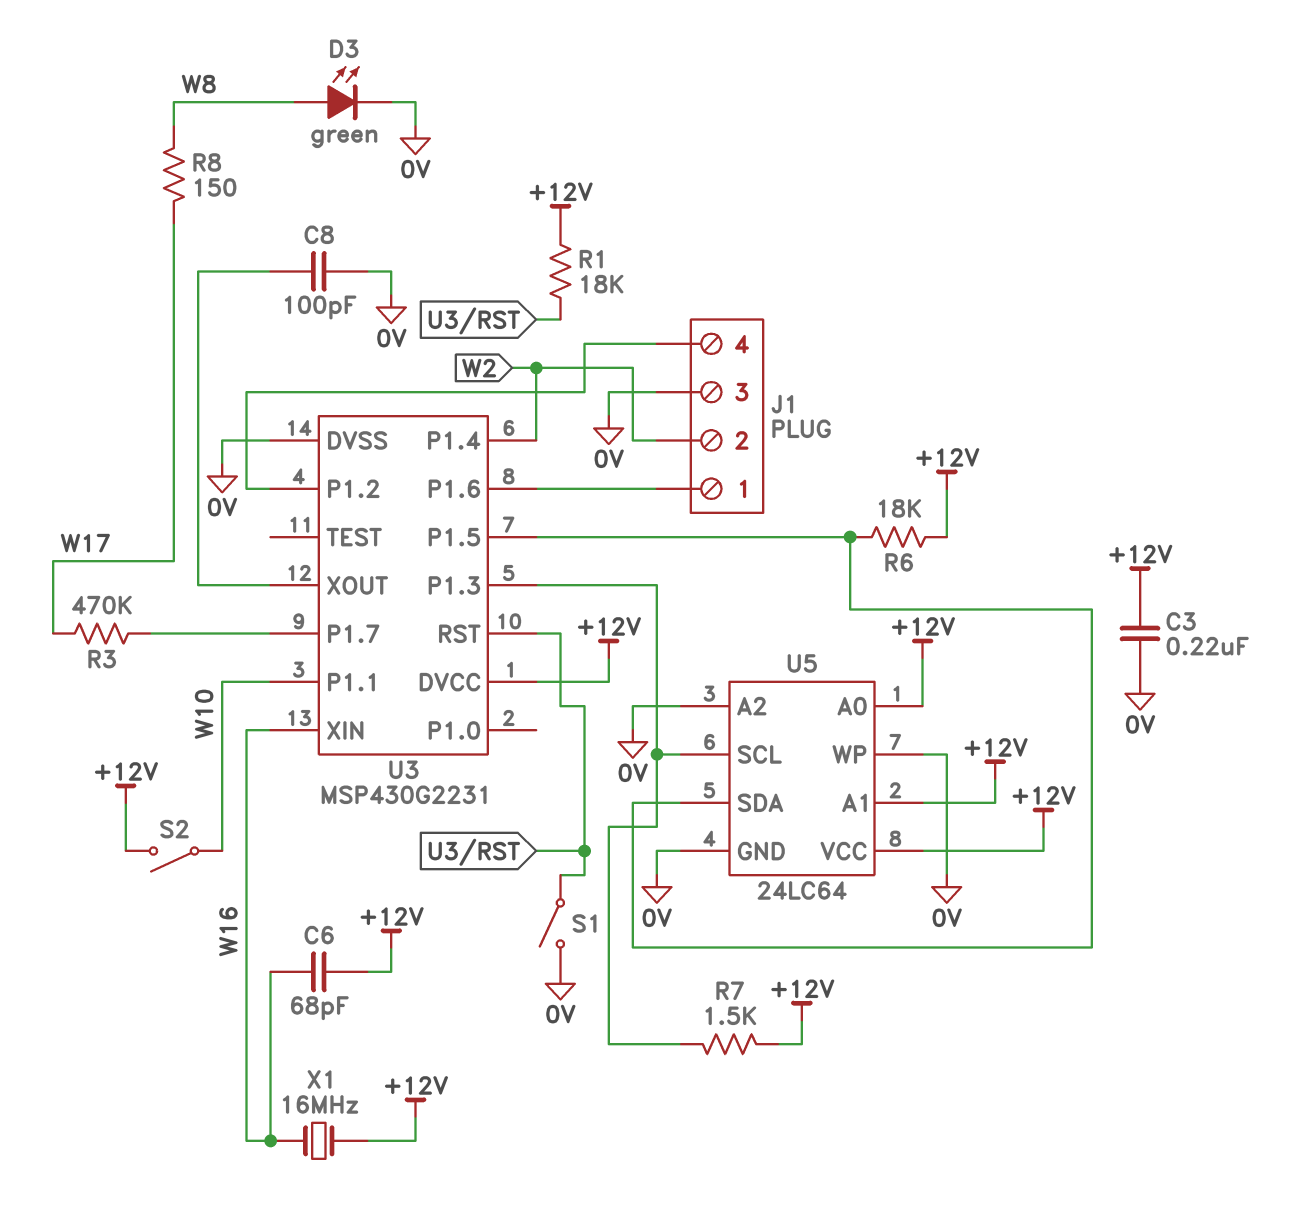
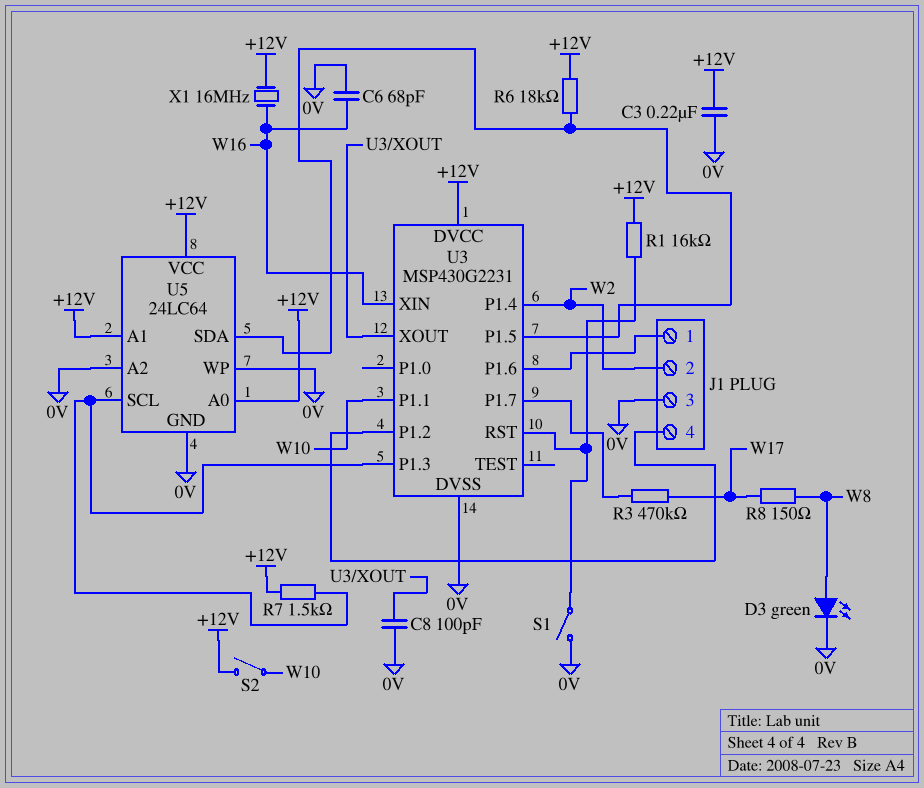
C6: 68pF (+12V, W16) -> 68pF (0V, W16)
R1: 18k (+12V, U3/RST) -> 16k (+12V, U3/RST)

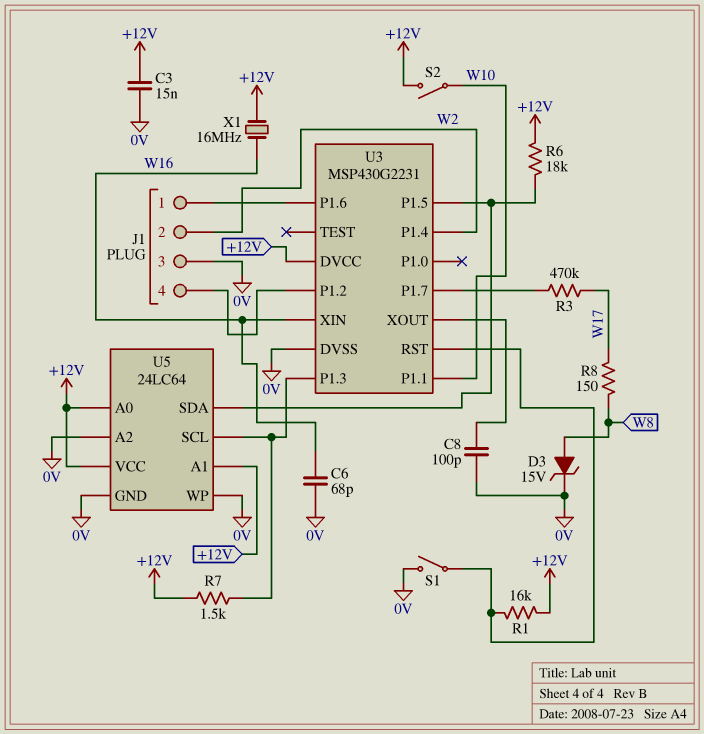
C3: 220nF (+12V, 0V) -> 15nF (+12V, 0V)
D3: LED green (A W8, K 0V) -> zener 15V (A W8, K 0V)

